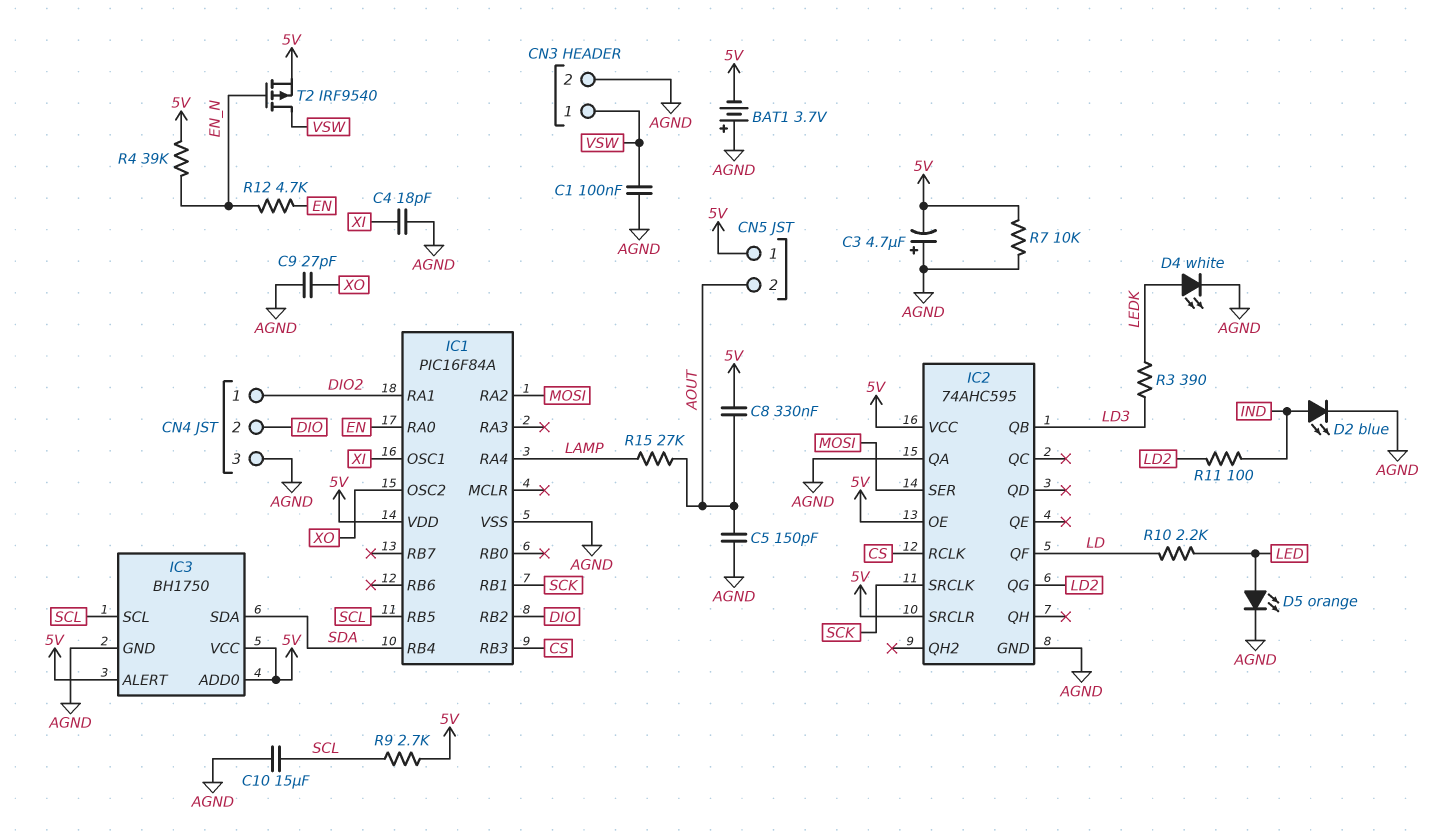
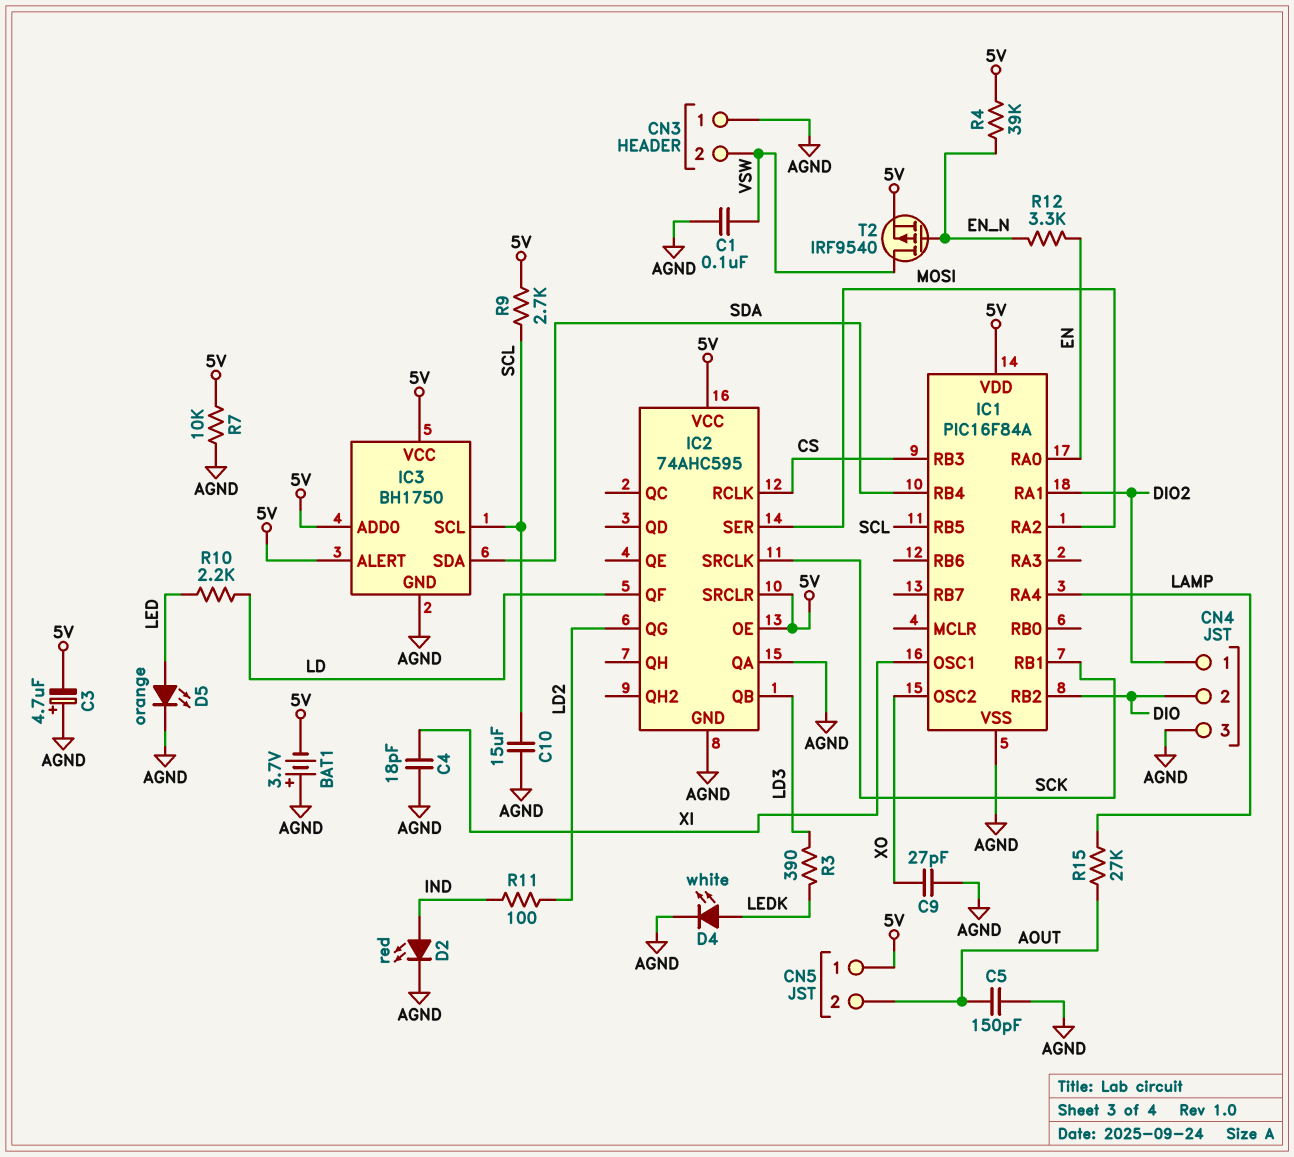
C8: 330nF (5V, AOUT) -> none
CN3 pin 1: VSW -> AGND
CN3 pin 2: AGND -> VSW
D2: LED blue (A IND, K AGND) -> LED red (A IND, K AGND)
R12: 4.7k (EN, EN_N) -> 3.3k (EN, EN_N)

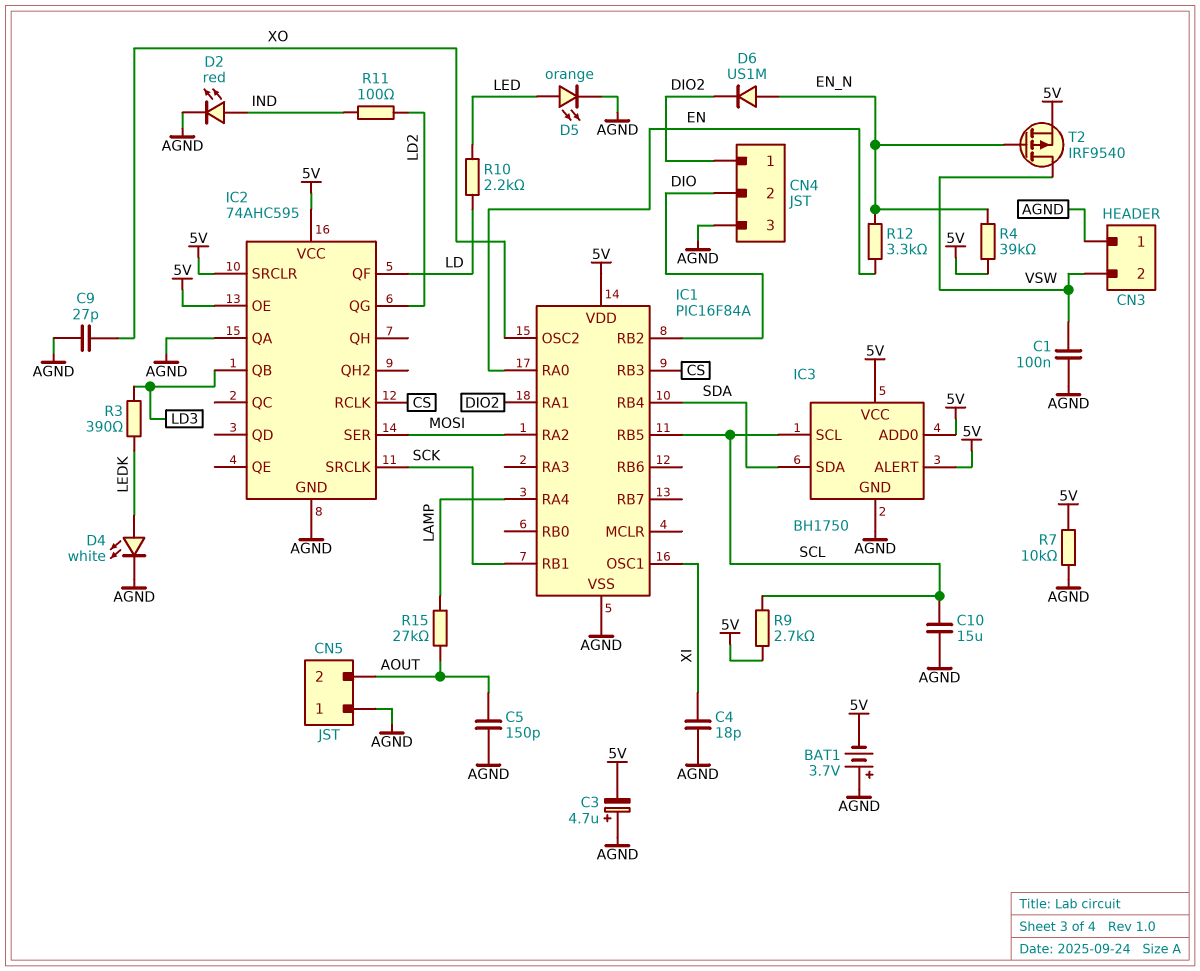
CN5 pin 1: 5V -> AGND
D6: none -> diode US1M (A EN_N, K DIO2)

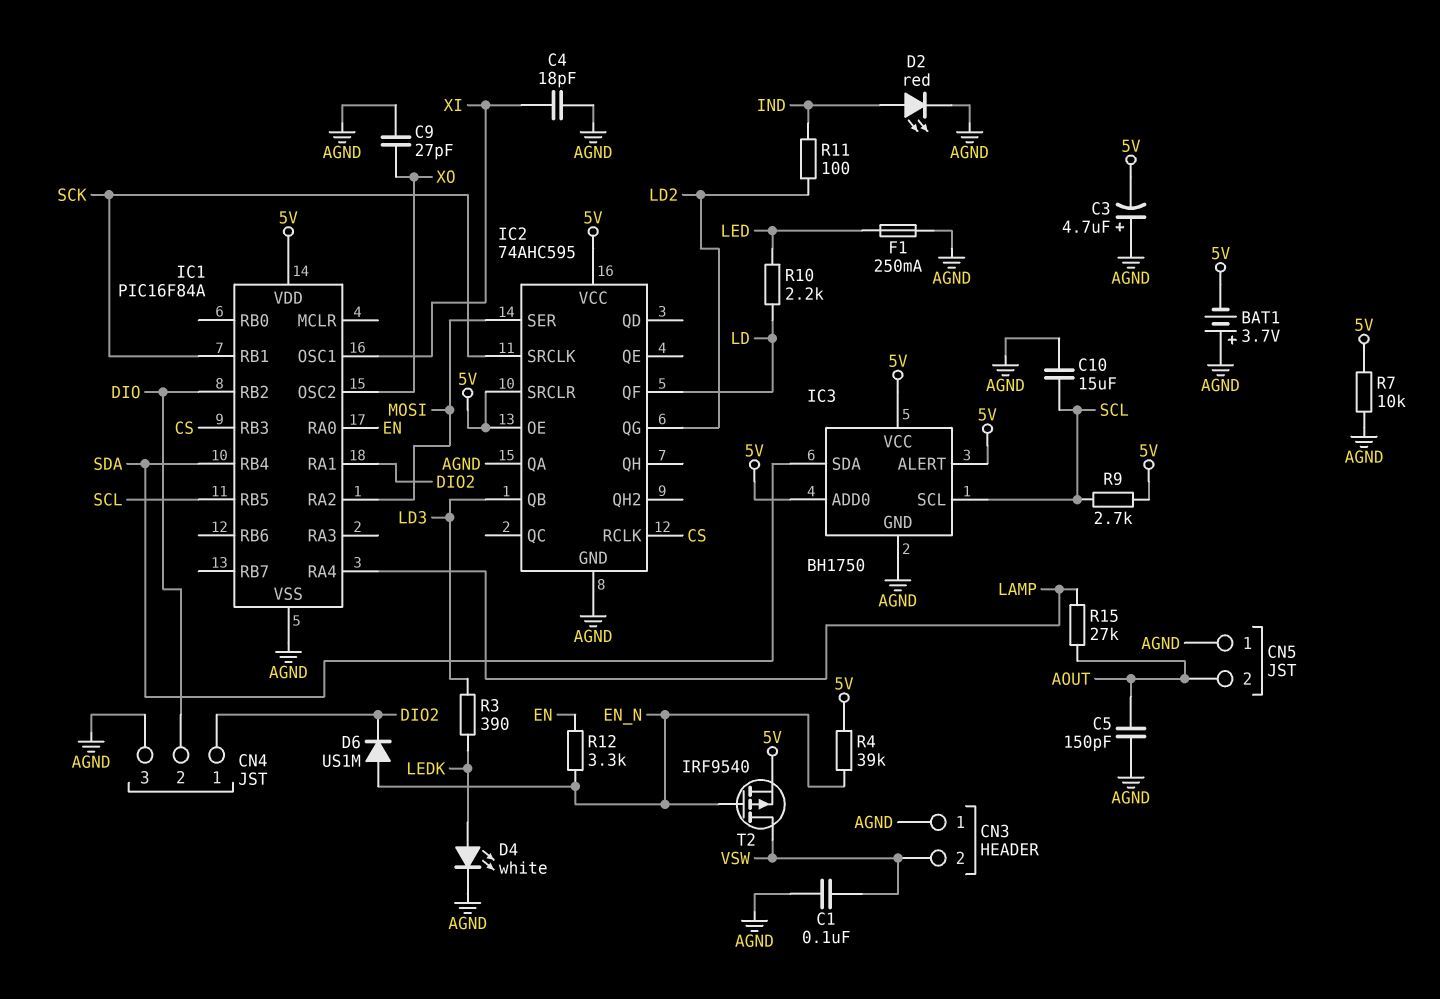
D5: LED orange (A LED, K AGND) -> none
F1: none -> 250mA (AGND, LED)

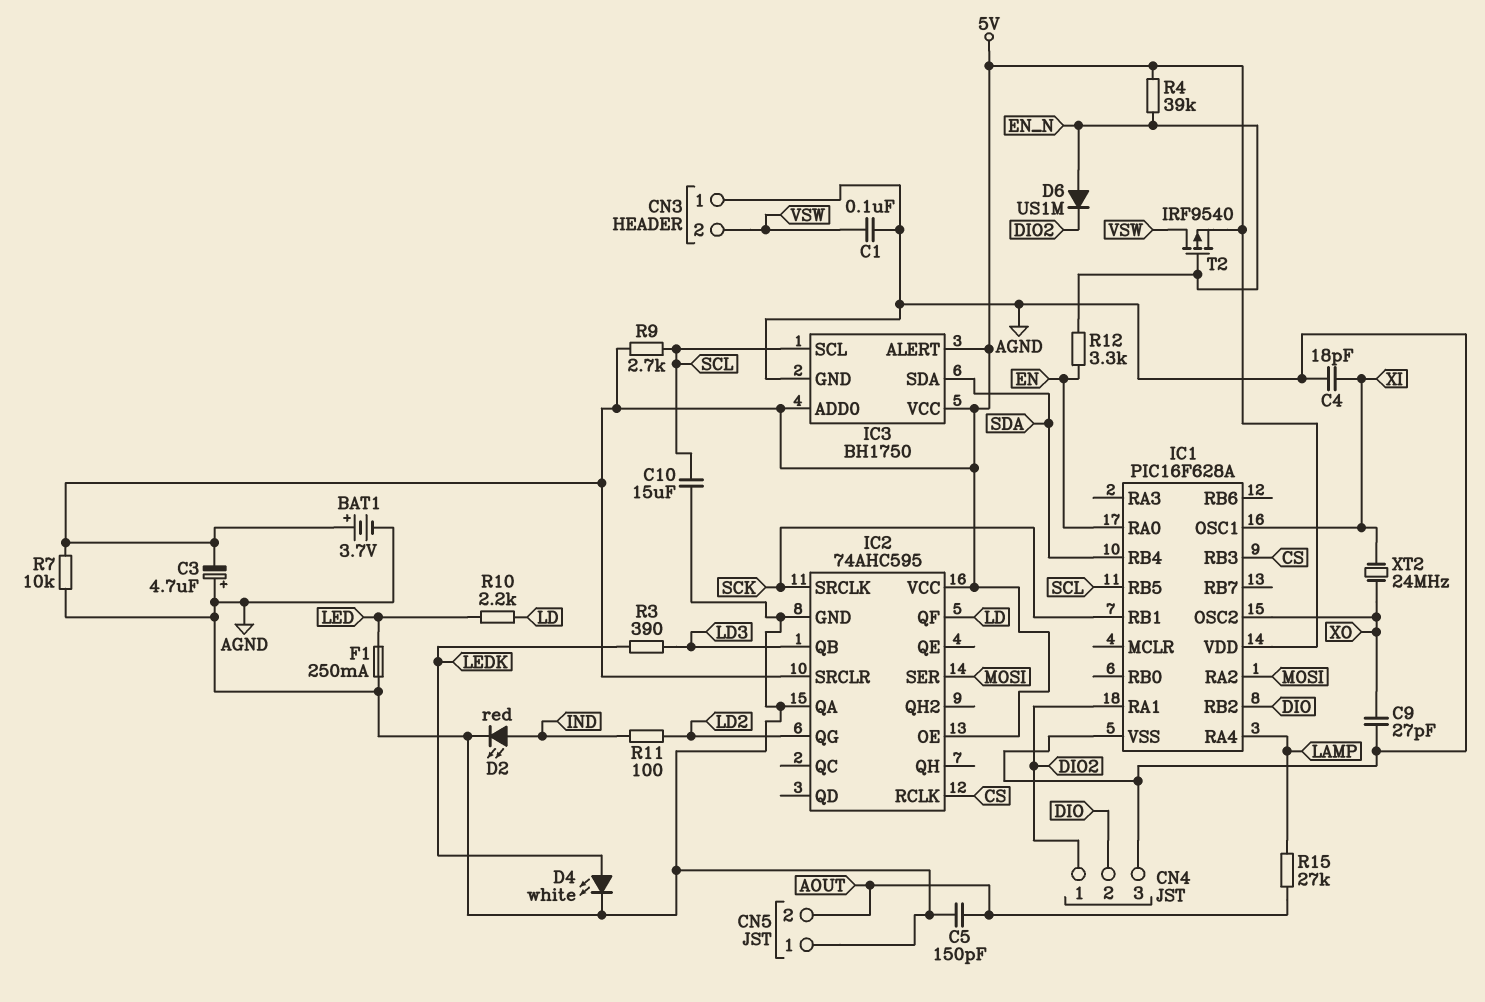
BAT1: 3.7V (plus AGND, minus 5V) -> 3.7V (plus 5V, minus AGND)
IC1: PIC16F84A -> PIC16F628A
XT2: none -> 24MHz (XI, XO)

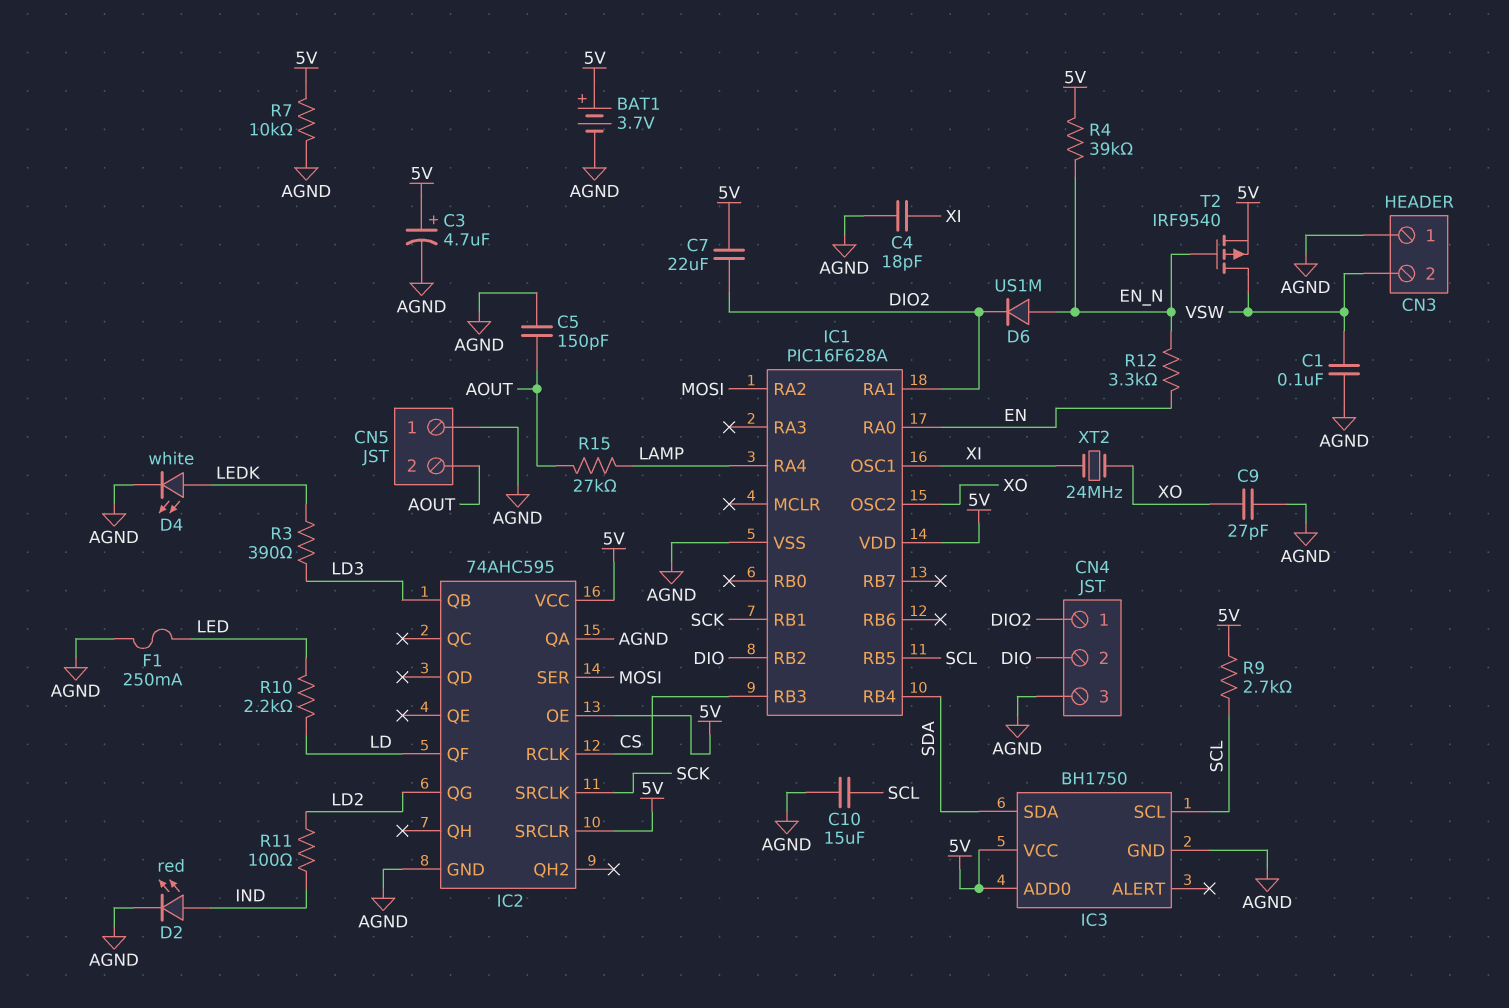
C3: 4.7uF (plus AGND, minus 5V) -> 4.7uF (plus 5V, minus AGND)
C7: none -> 22uF (5V, DIO2)
IC3 pin ALERT: 5V -> none

